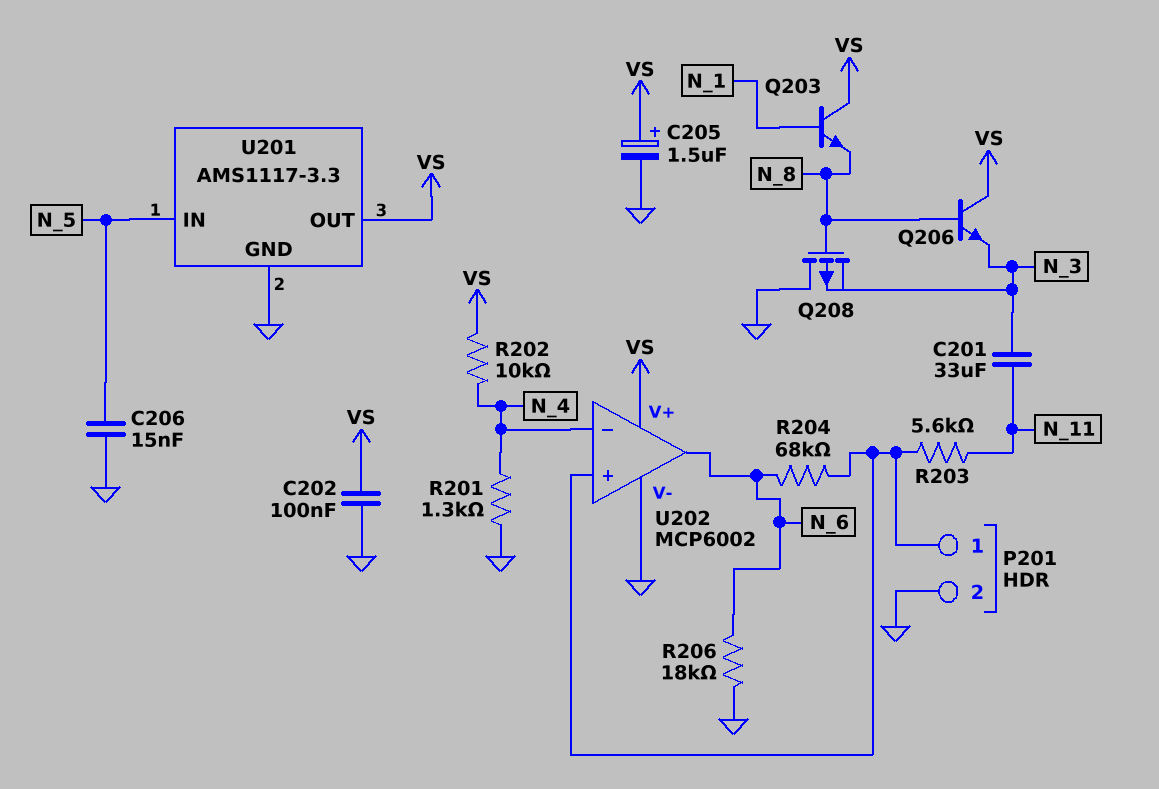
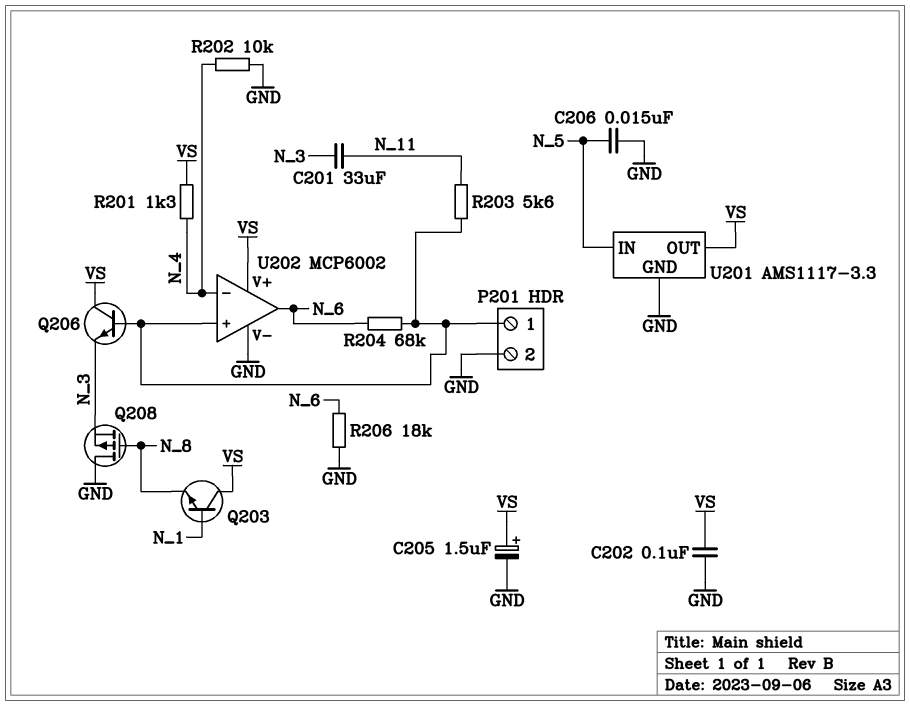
Q206: NPN (B N_8, C VS, E N_3) -> NPN (B P201/1, C VS, E N_3)
R201: 1.3k (GND, N_4) -> 1.3k (N_4, VS)
R202: 10k (N_4, VS) -> 10k (GND, N_4)

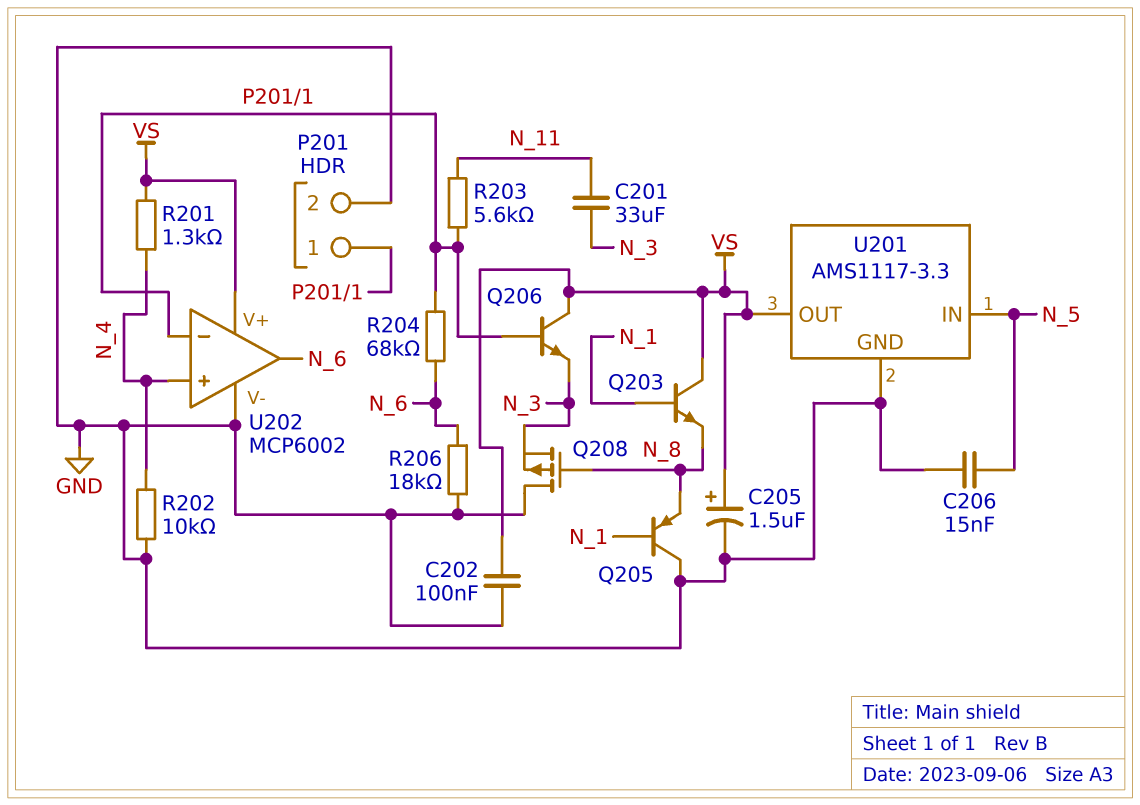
Q205: none -> PNP (B N_1, C GND, E N_8)
U202 pin in+: P201/1 -> N_4
U202 pin in-: N_4 -> P201/1

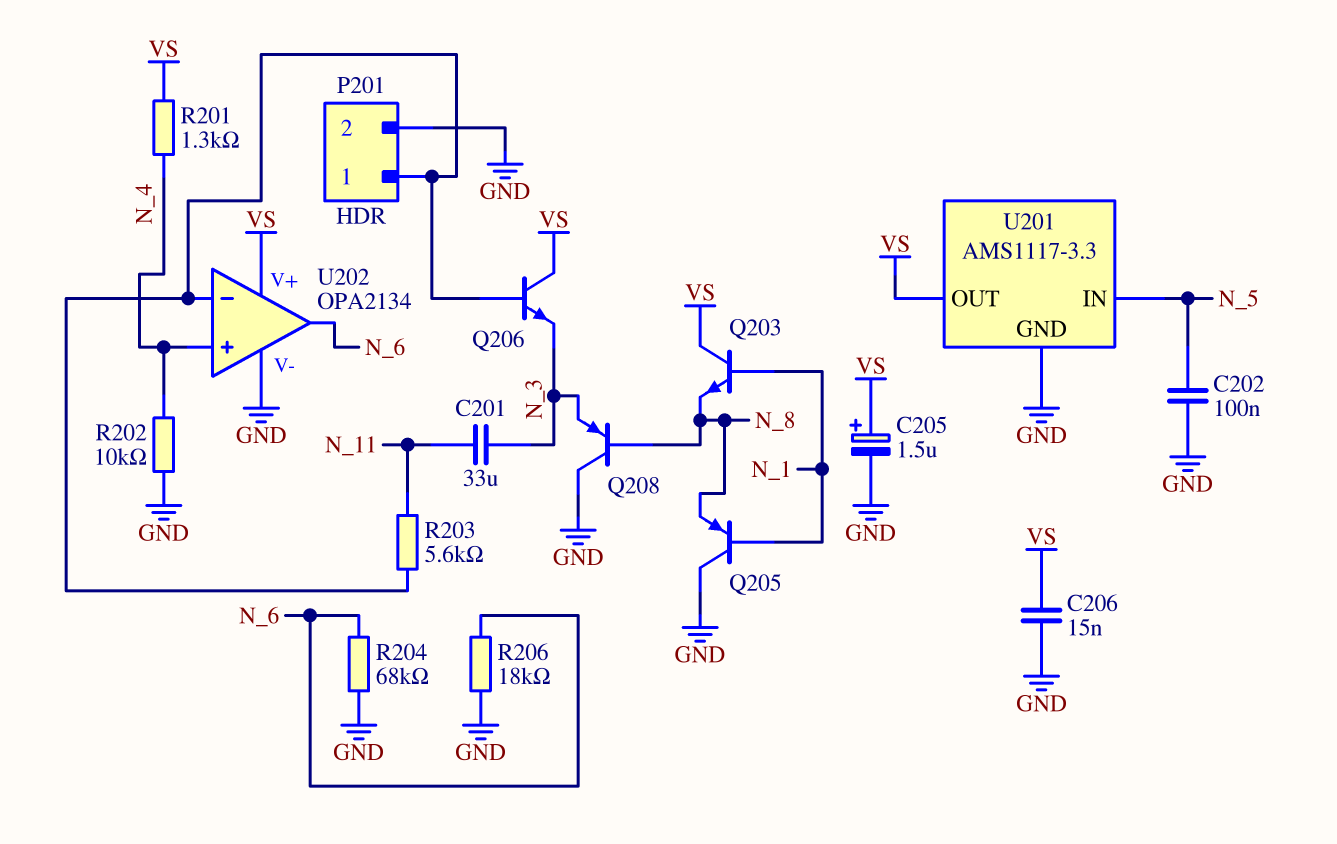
C202: 100nF (GND, VS) -> 100nF (GND, N_5)
C206: 15nF (GND, N_5) -> 15nF (GND, VS)
Q208: PMOS (G N_8, D GND, S N_3) -> PNP (B N_8, C GND, E N_3)
R204: 68k (N_6, P201/1) -> 68k (GND, N_6)
U202: MCP6002 -> OPA2134

